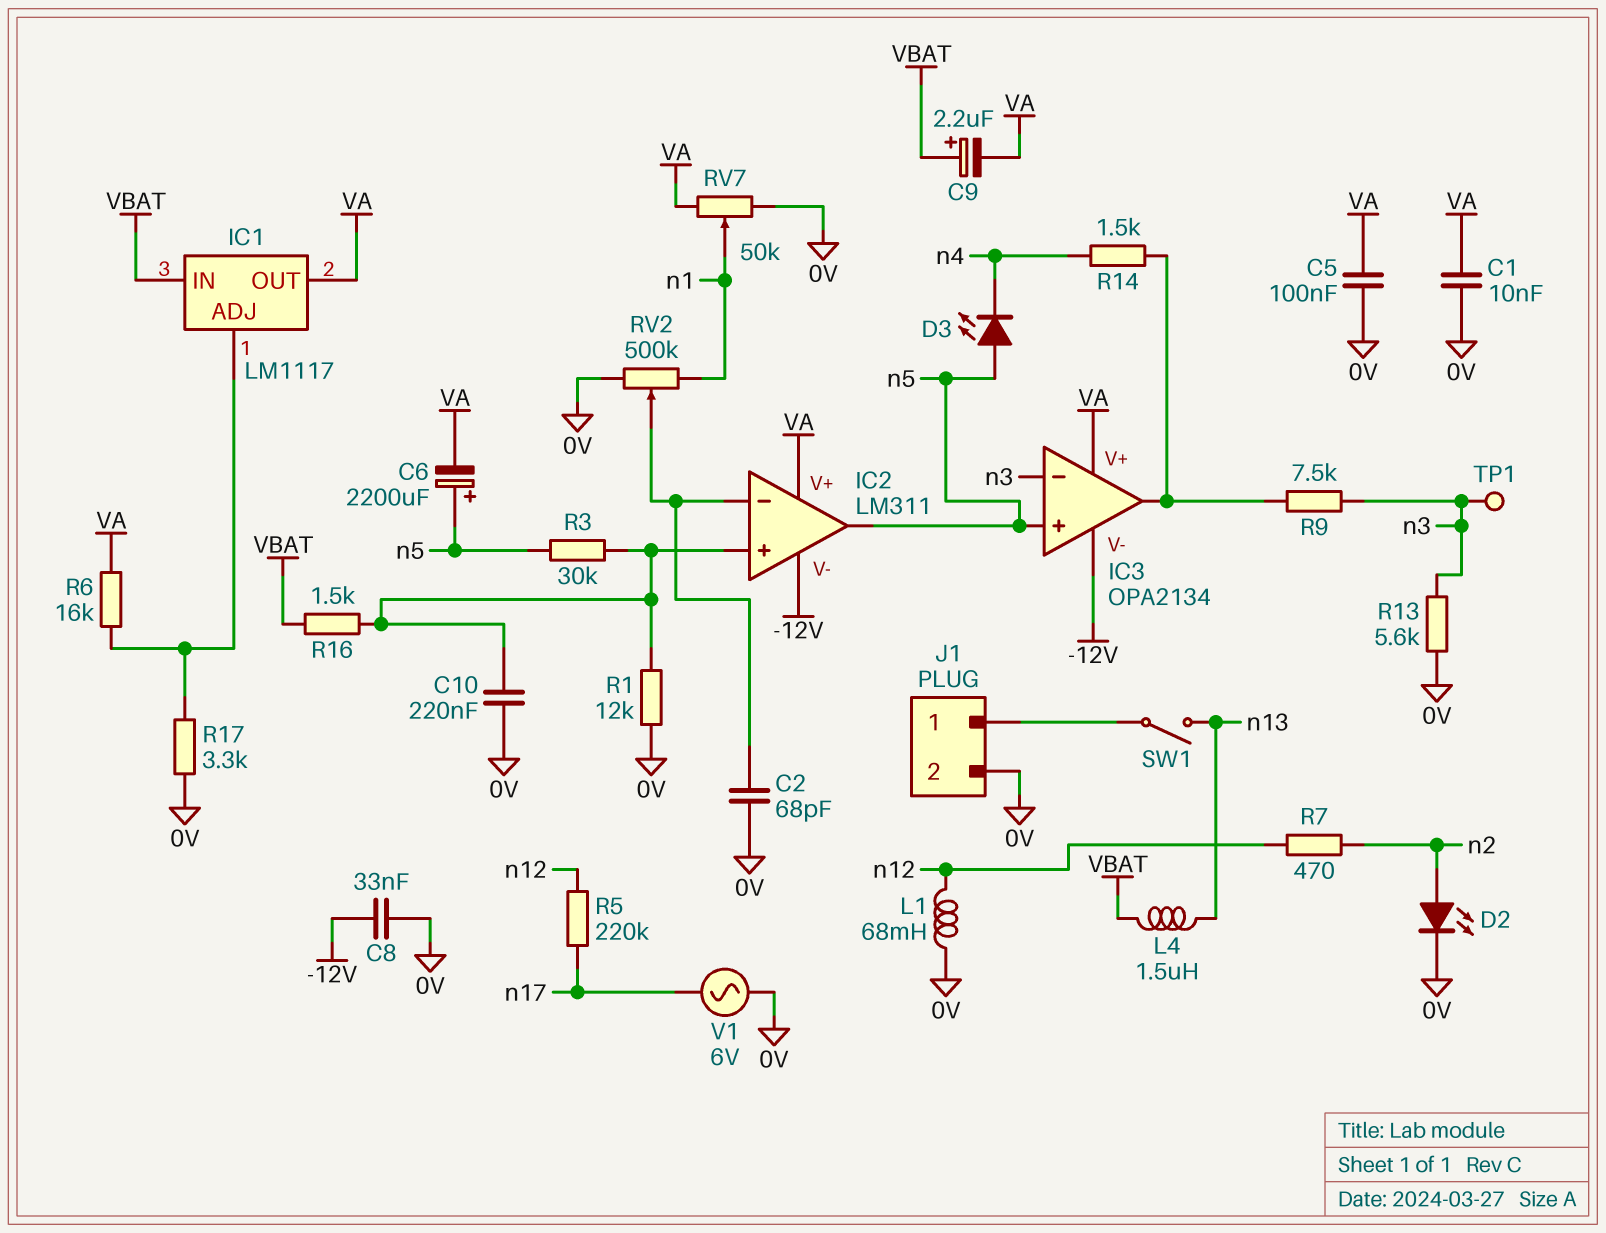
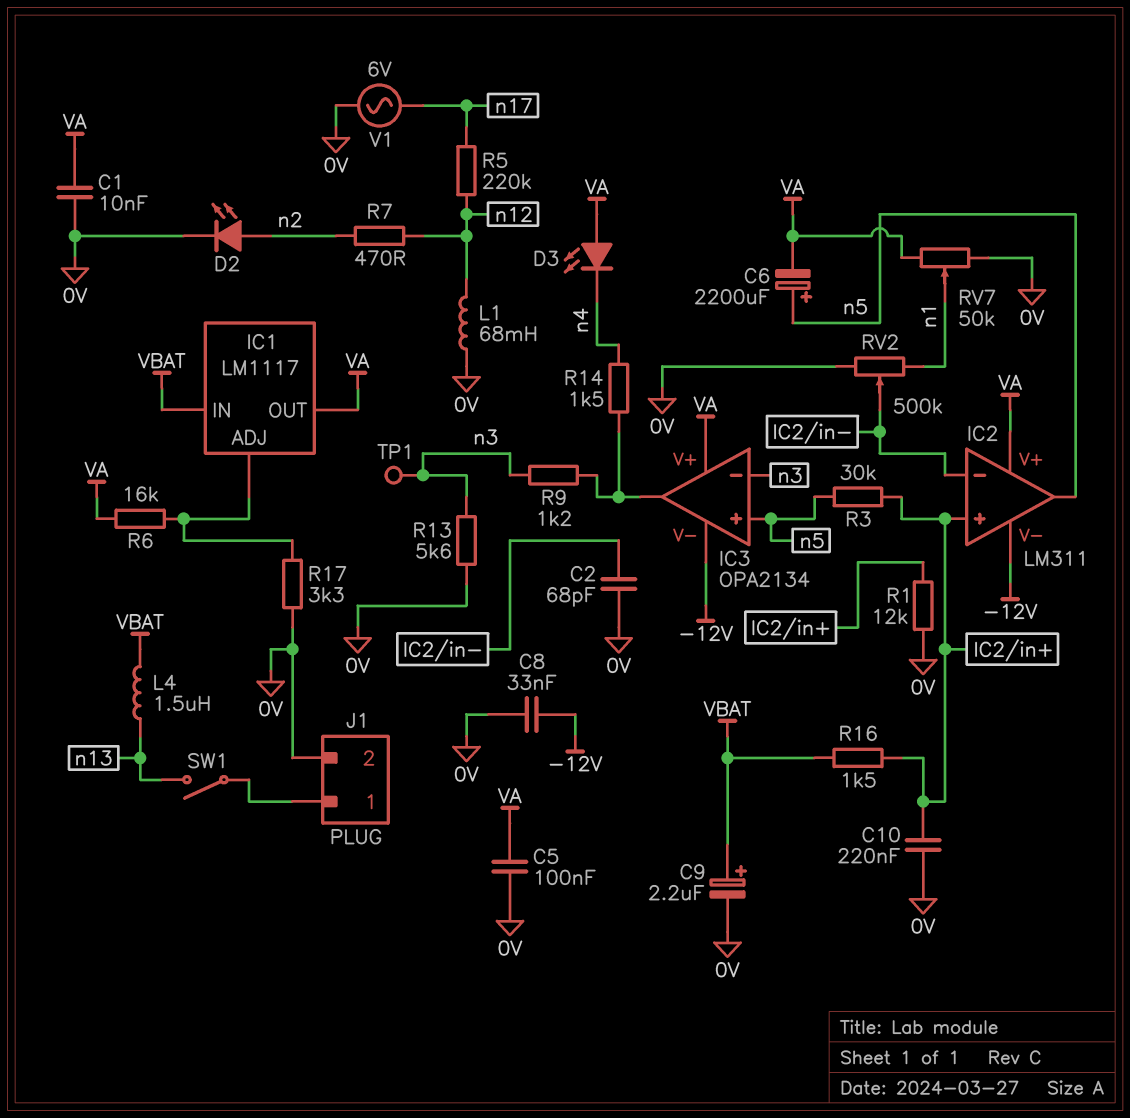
C9: 2.2uF (plus VBAT, minus VA) -> 2.2uF (plus VBAT, minus 0V)
D3: LED (A n5, K n4) -> LED (A VA, K n4)
R9: 7.5k (IC3/out, n3) -> 1.2k (IC3/out, n3)

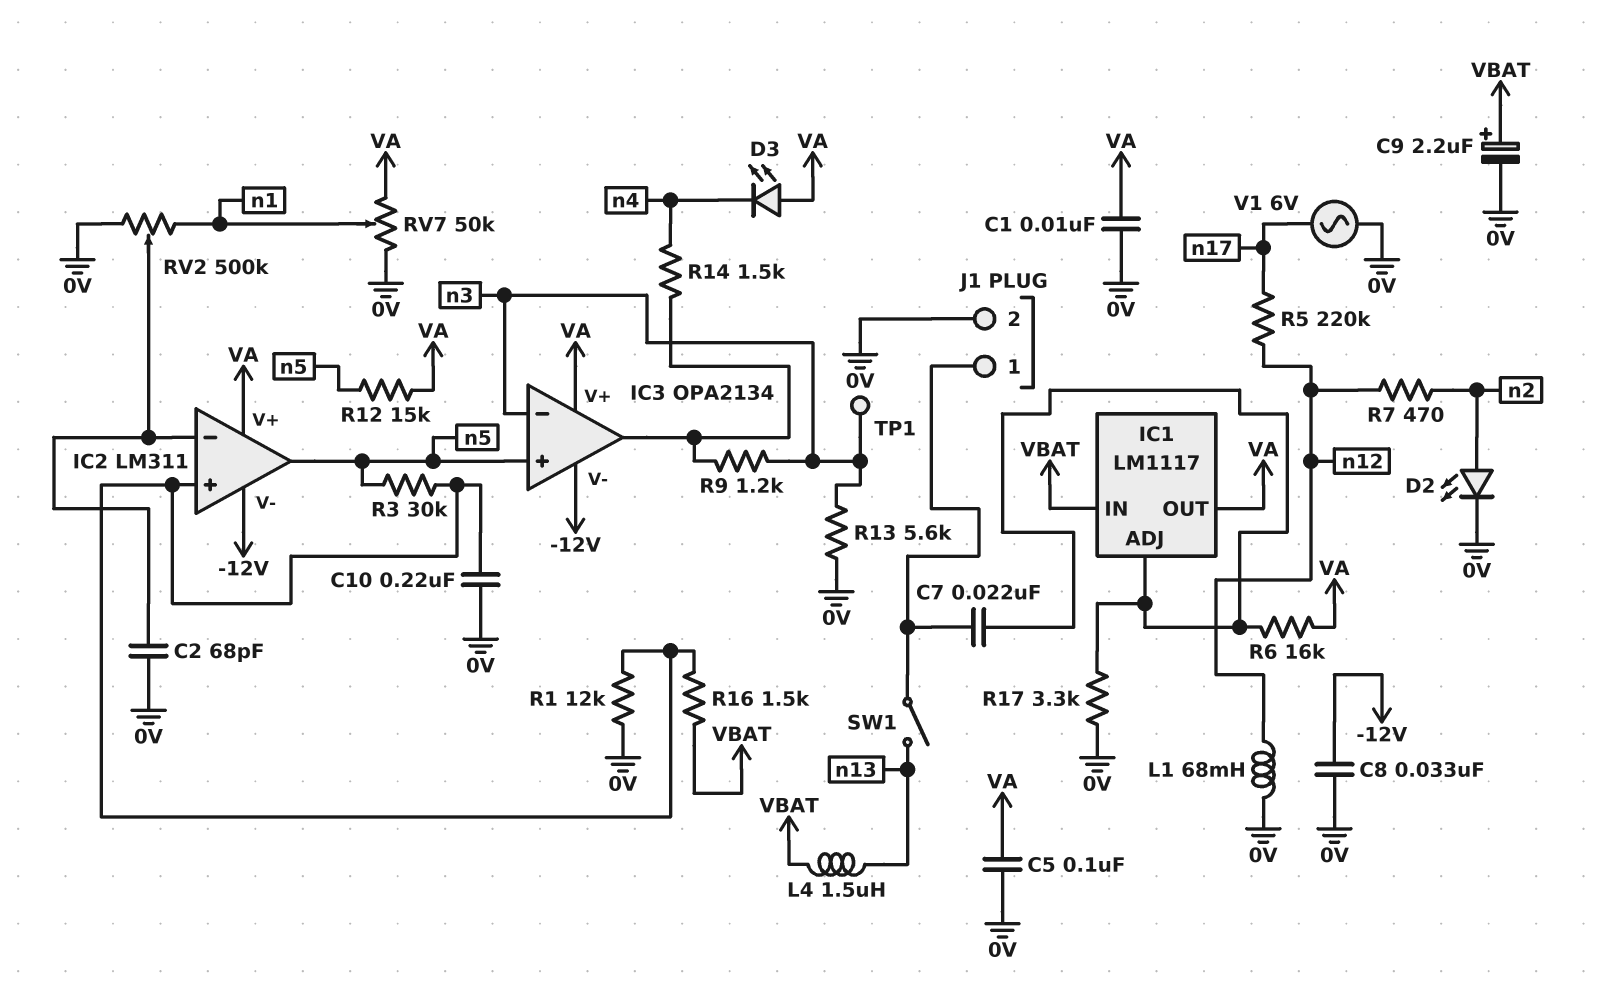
C6: 2200uF (plus n5, minus VA) -> none
C7: none -> 22nF (IC1/ADJ, J1/1)
R12: none -> 15k (VA, n5)

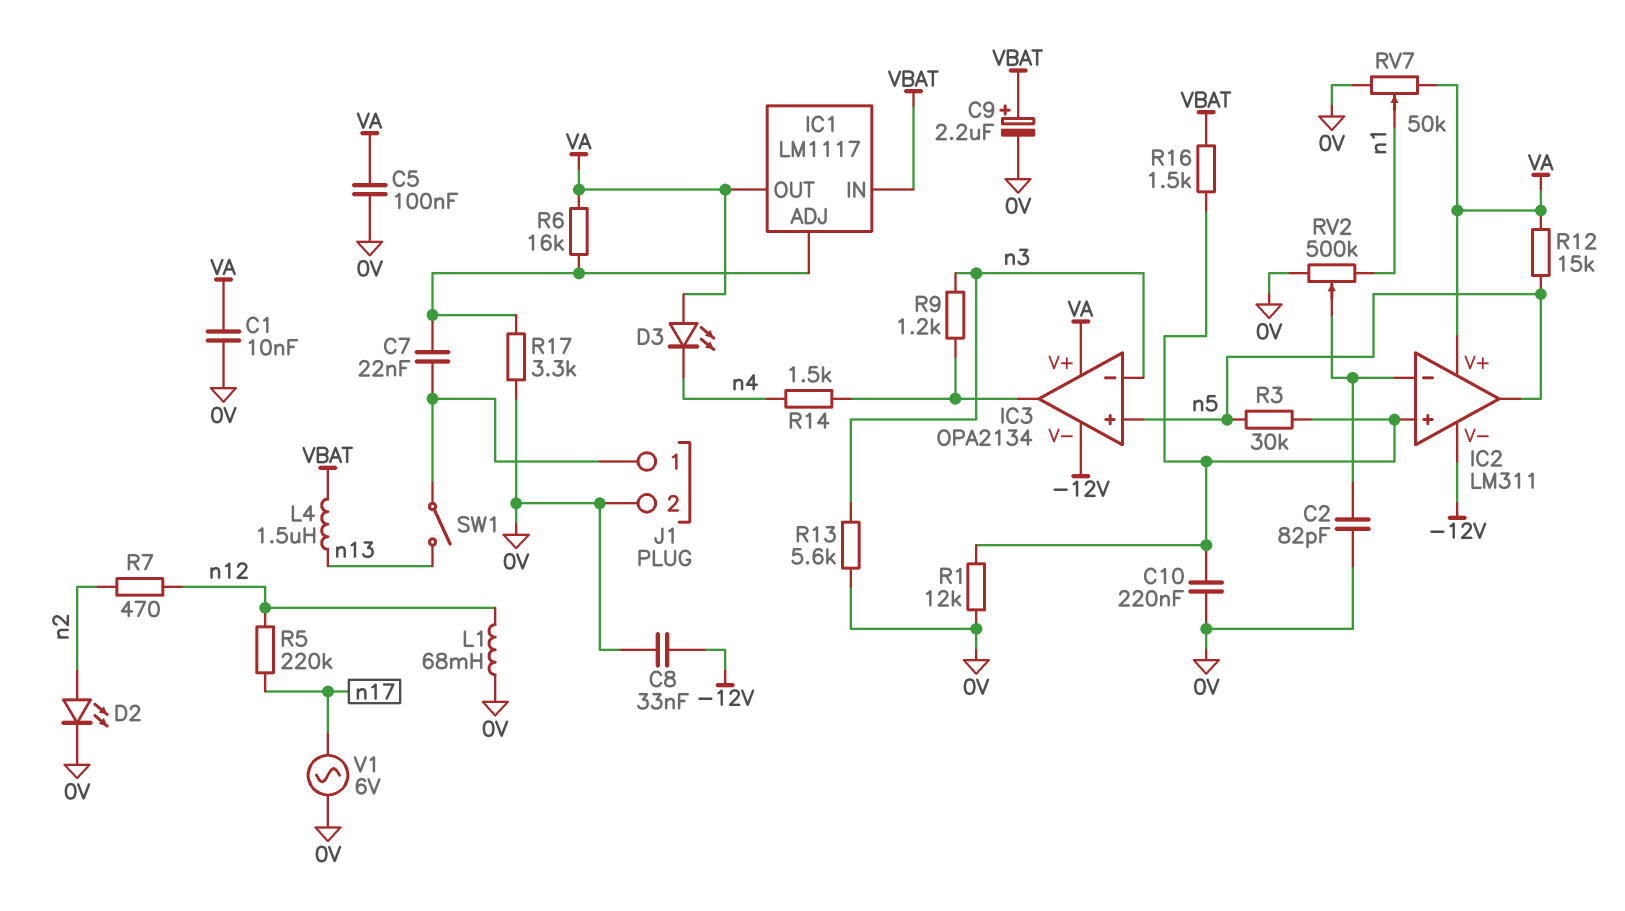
C2: 68pF (0V, IC2/in-) -> 82pF (0V, IC2/in-)
TP1: test point (n3) -> none

